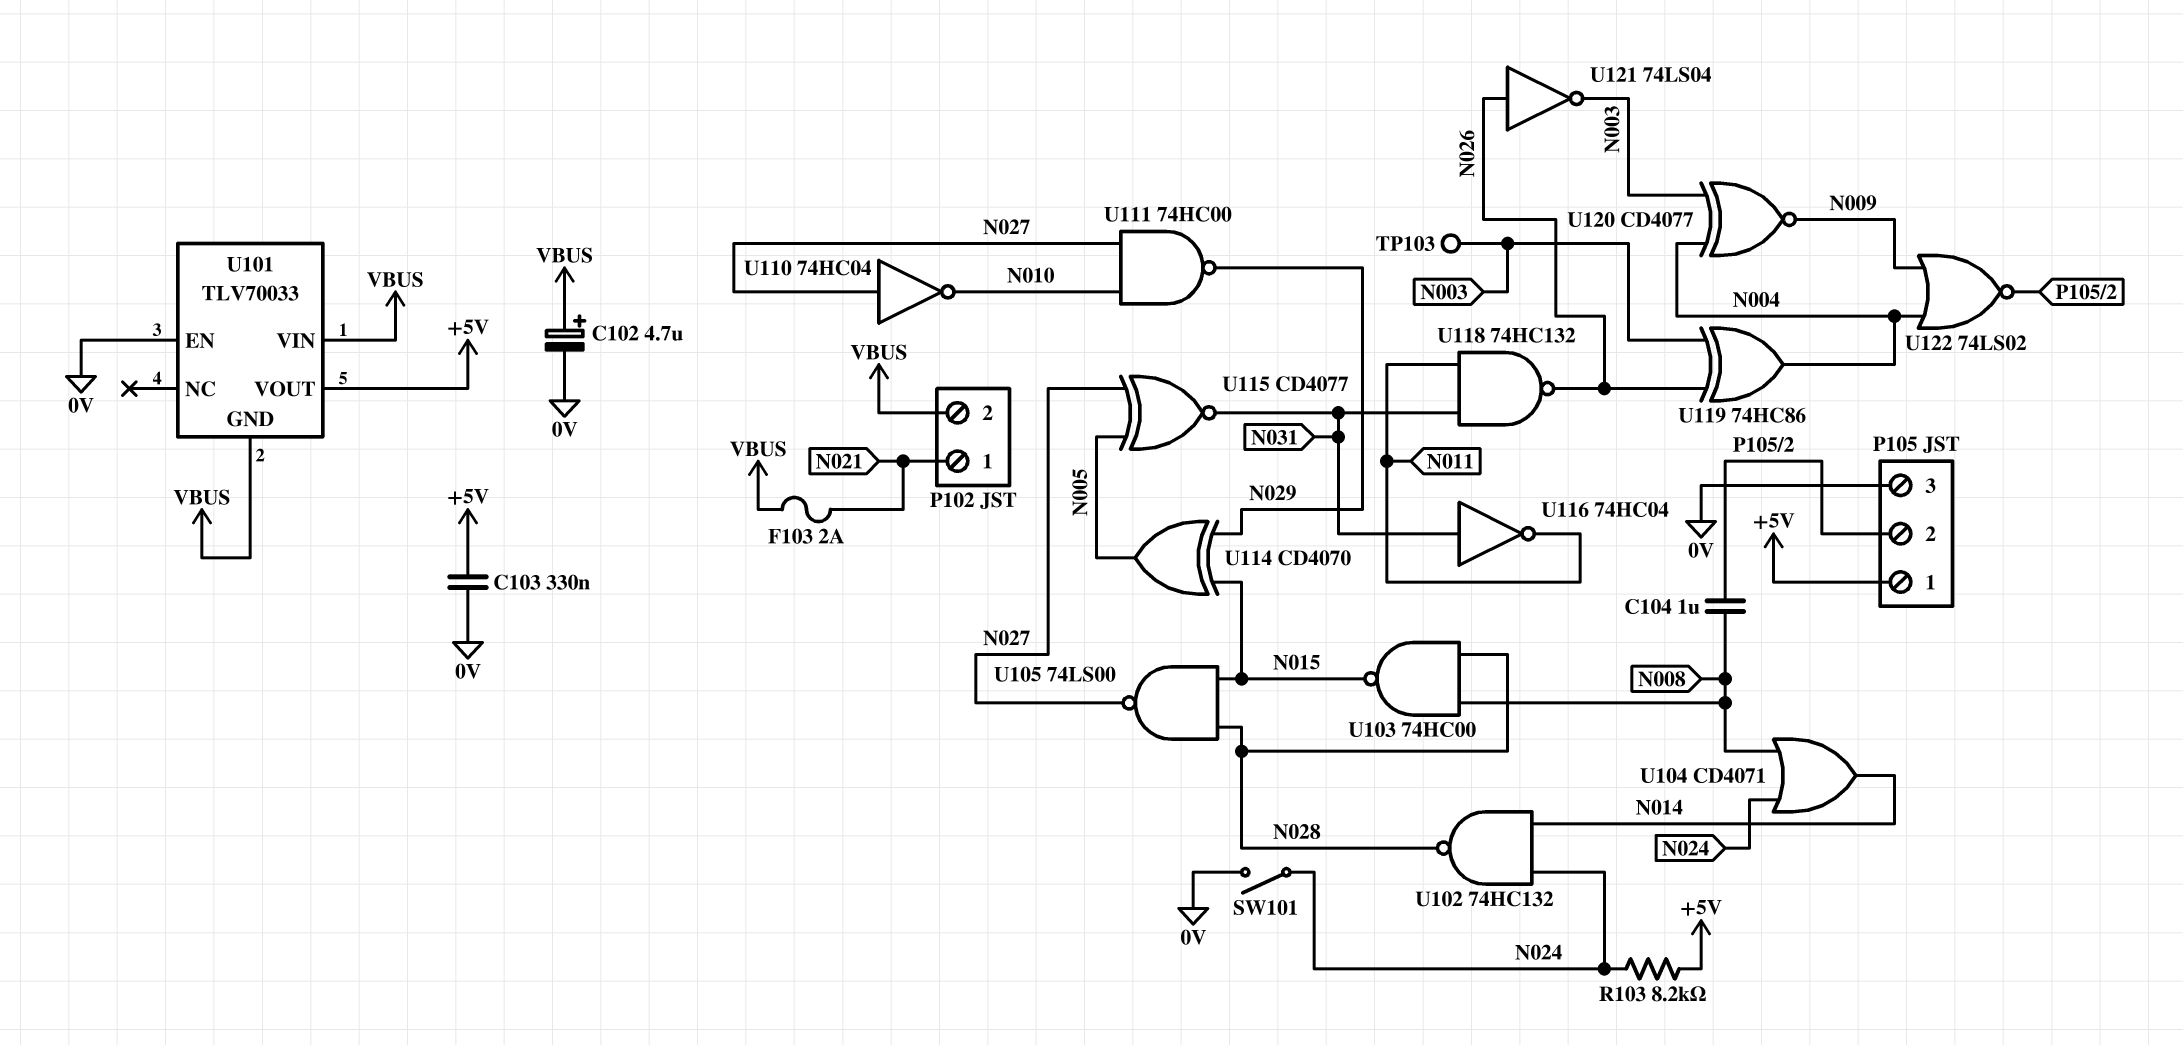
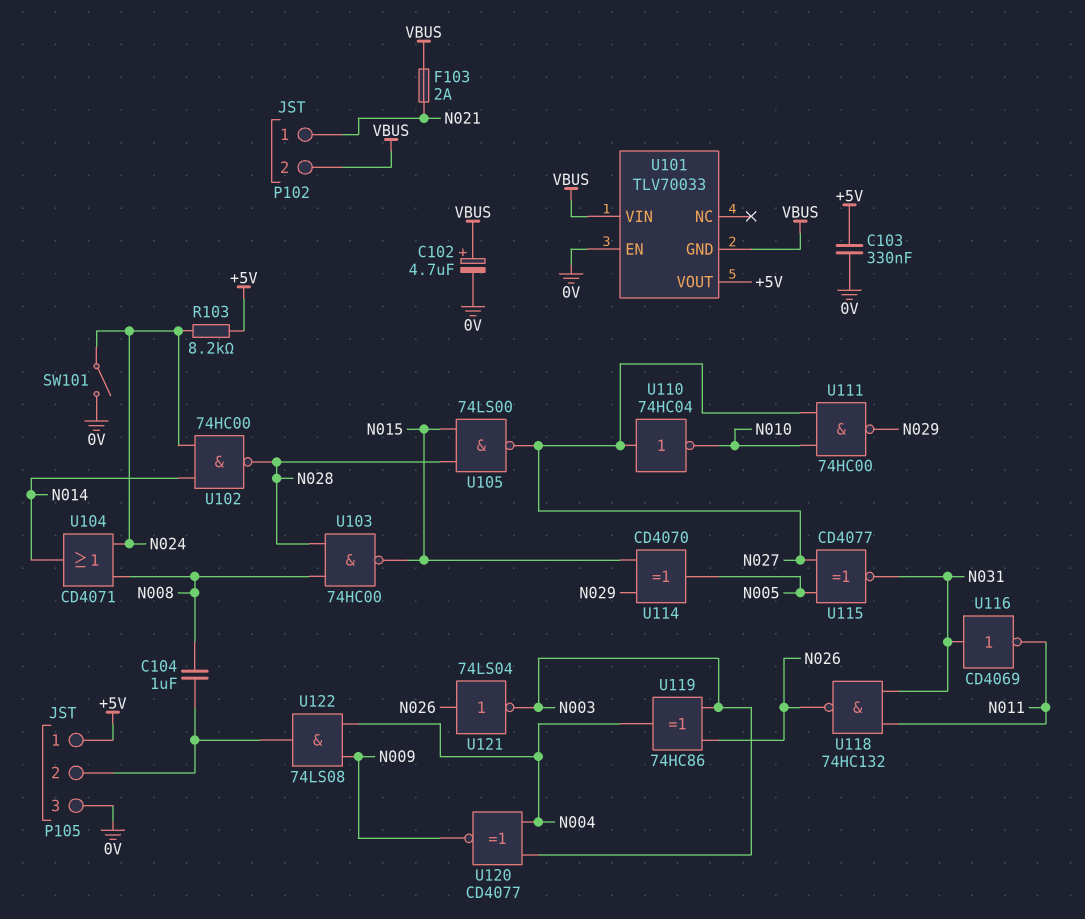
TP103: test point (N003) -> none
U102: NAND 74HC132 (in N014, in N024, out N028) -> NAND 74HC00 (in N014, in N024, out N028)
U116: NOT 74HC04 (in N031, out N011) -> NOT CD4069 (in N031, out N011)
U122: NOR 74LS02 (in N004, in N009, out P105/2) -> AND 74LS08 (in N004, in N009, out P105/2)

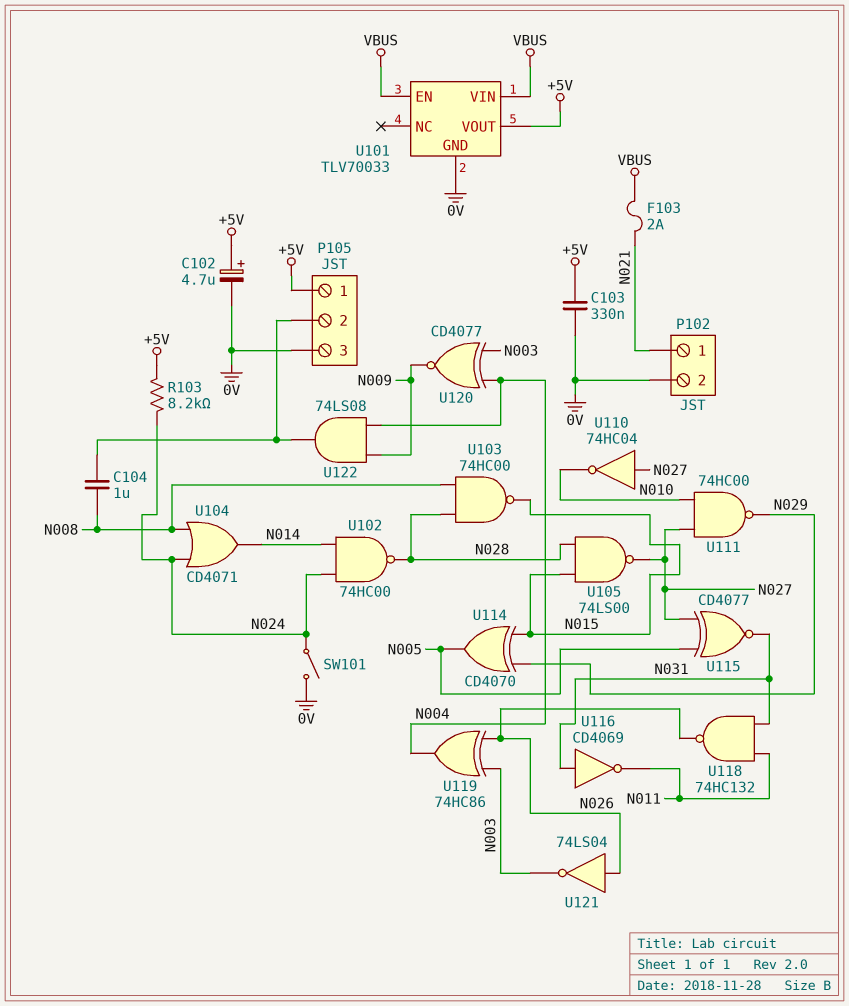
C102: 4.7uF (plus VBUS, minus 0V) -> 4.7uF (plus +5V, minus 0V)
P102 pin 2: VBUS -> 0V
U101 pin EN: 0V -> VBUS
U101 pin GND: VBUS -> 0V

